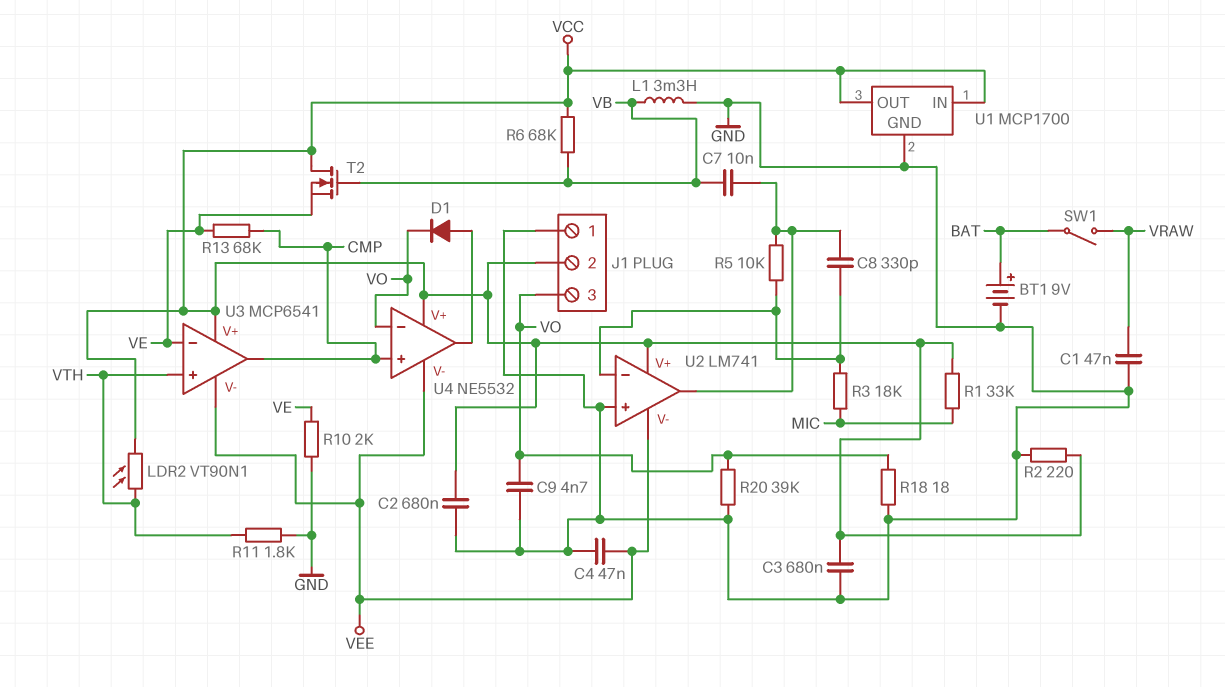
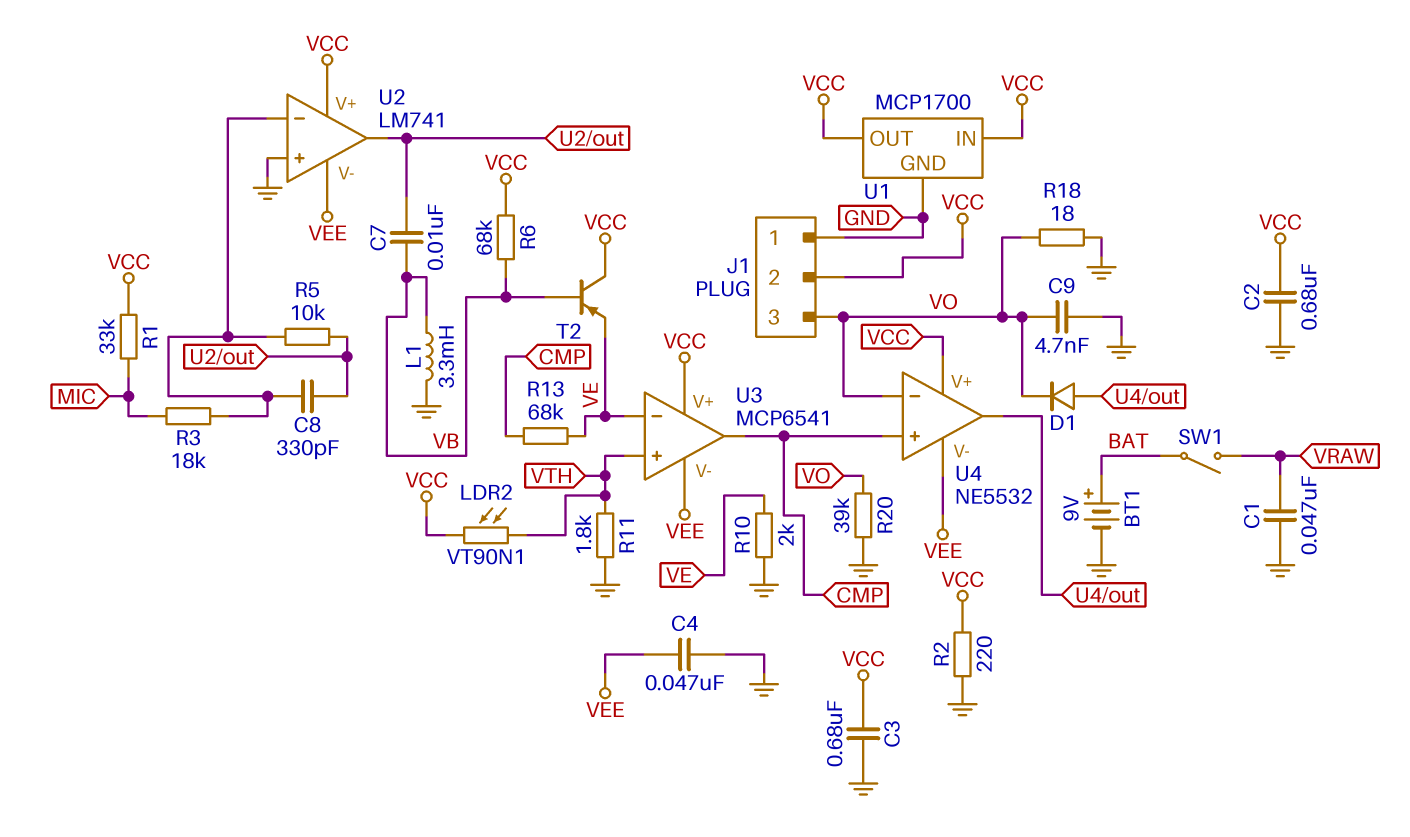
T2: NMOS (G VB, D VCC, S VE) -> PNP (B VB, C VCC, E VE)

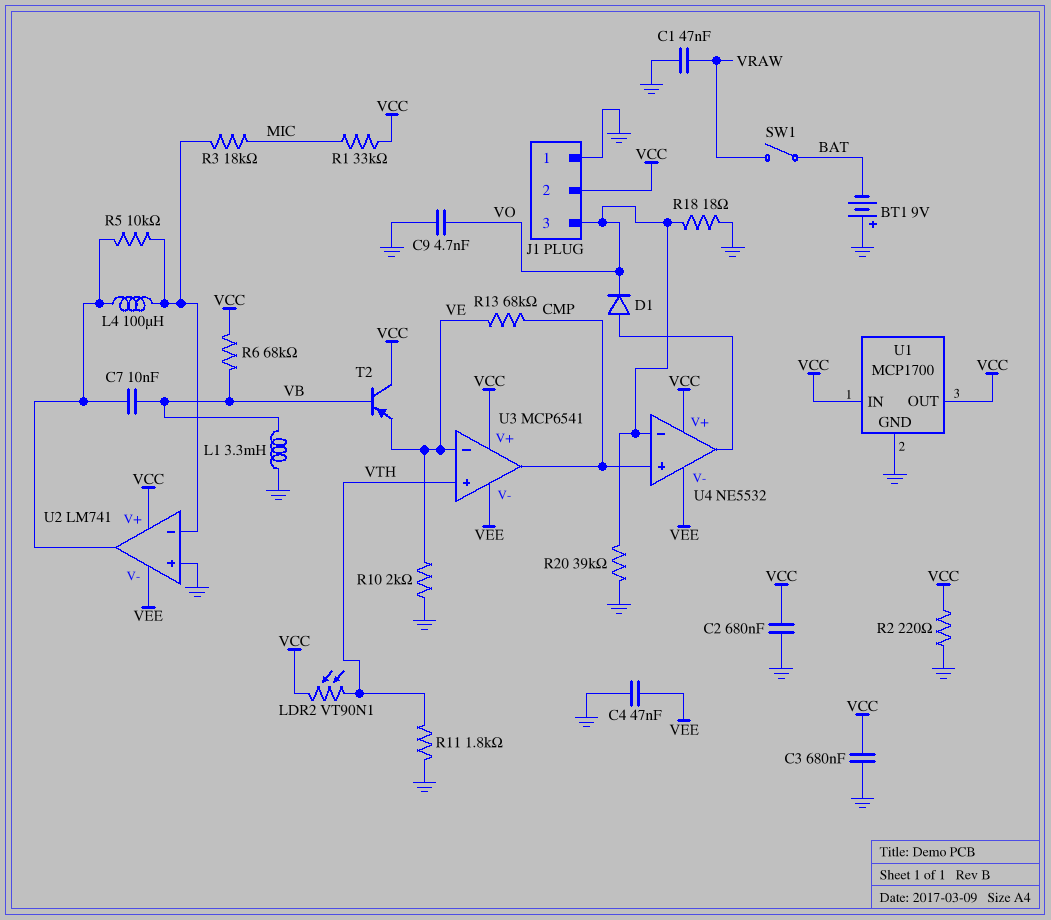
BT1: 9V (plus BAT, minus GND) -> 9V (plus GND, minus BAT)
C8: 330pF (U2/in-, U2/out) -> none
L4: none -> 100uH (U2/in-, U2/out)

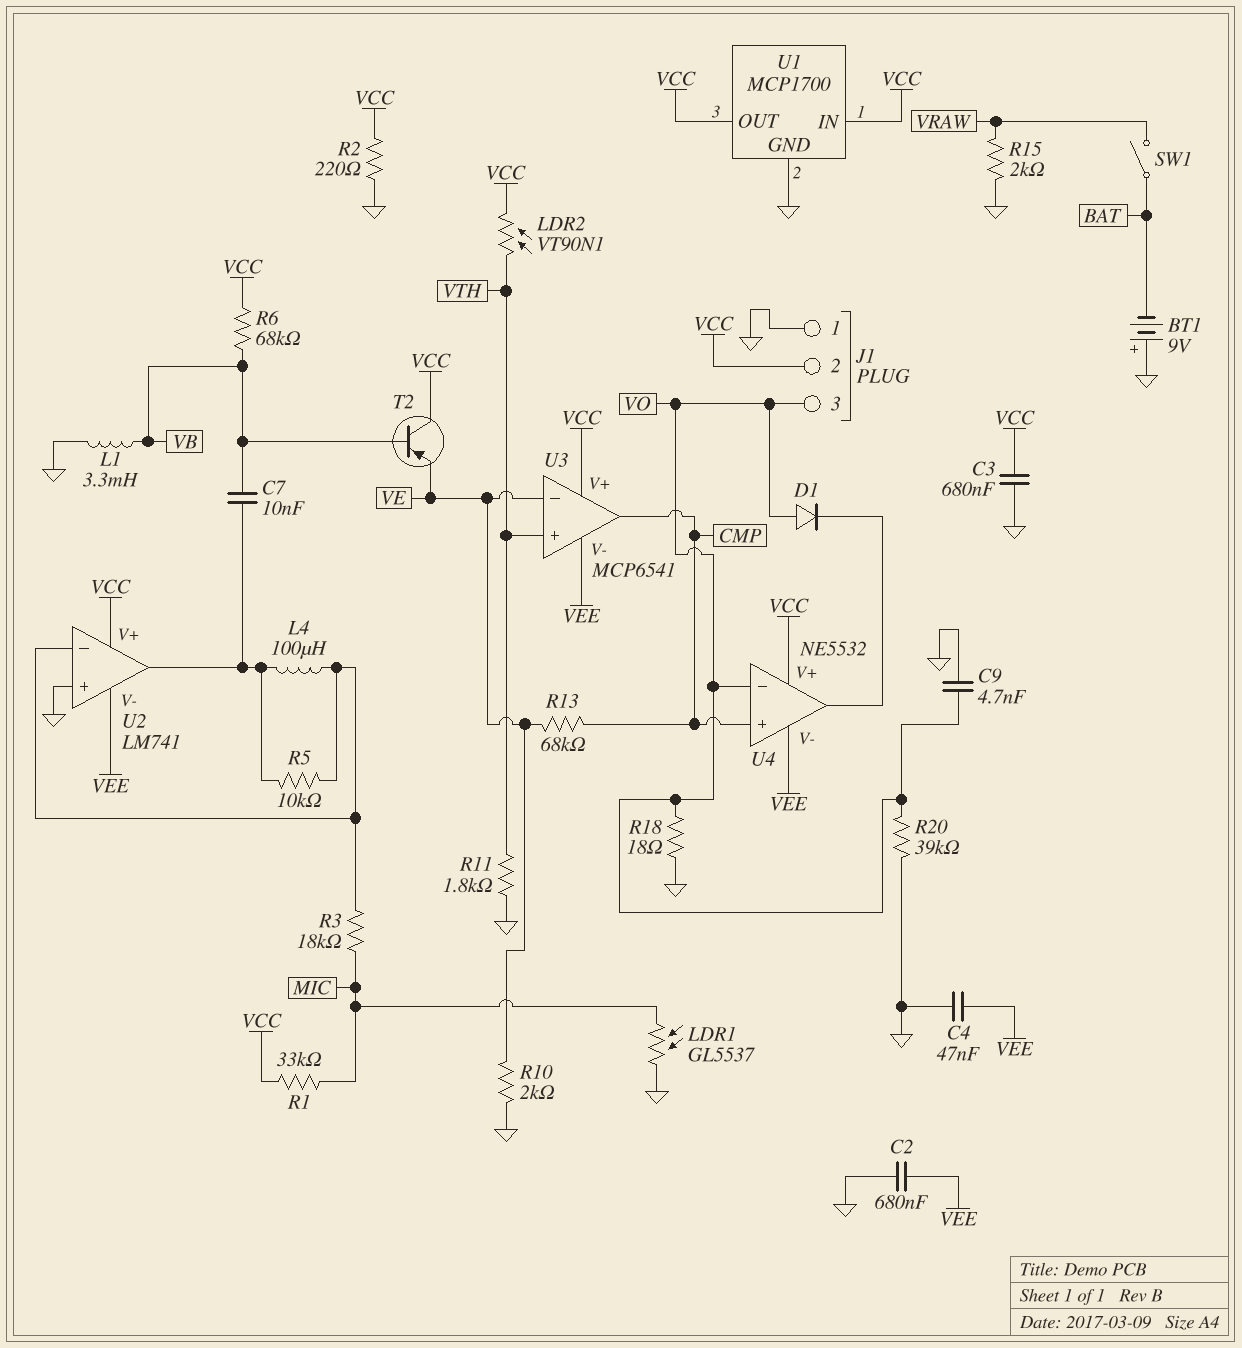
C1: 47nF (GND, VRAW) -> none
C2: 680nF (GND, VCC) -> 680nF (GND, VEE)
D1: diode (A U4/out, K VO) -> diode (A VO, K U4/out)
LDR1: none -> GL5537 (GND, MIC)
R15: none -> 2k (GND, VRAW)

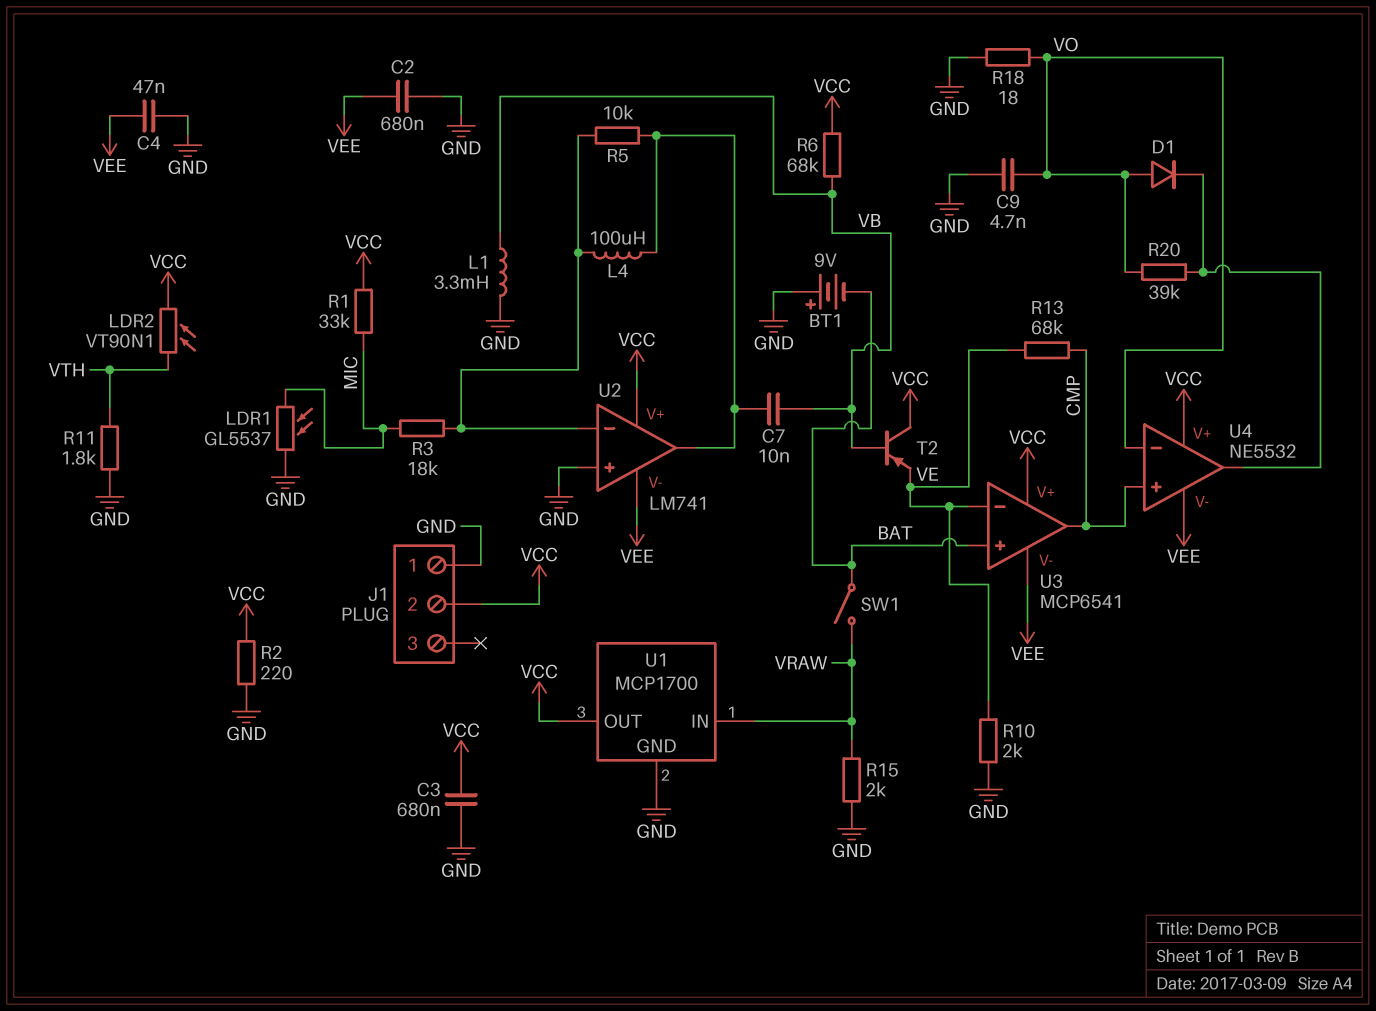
J1 pin 3: VO -> none
R20: 39k (GND, VO) -> 39k (U4/out, VO)
U1 pin IN: VCC -> VRAW
U3 pin in+: VTH -> BAT

